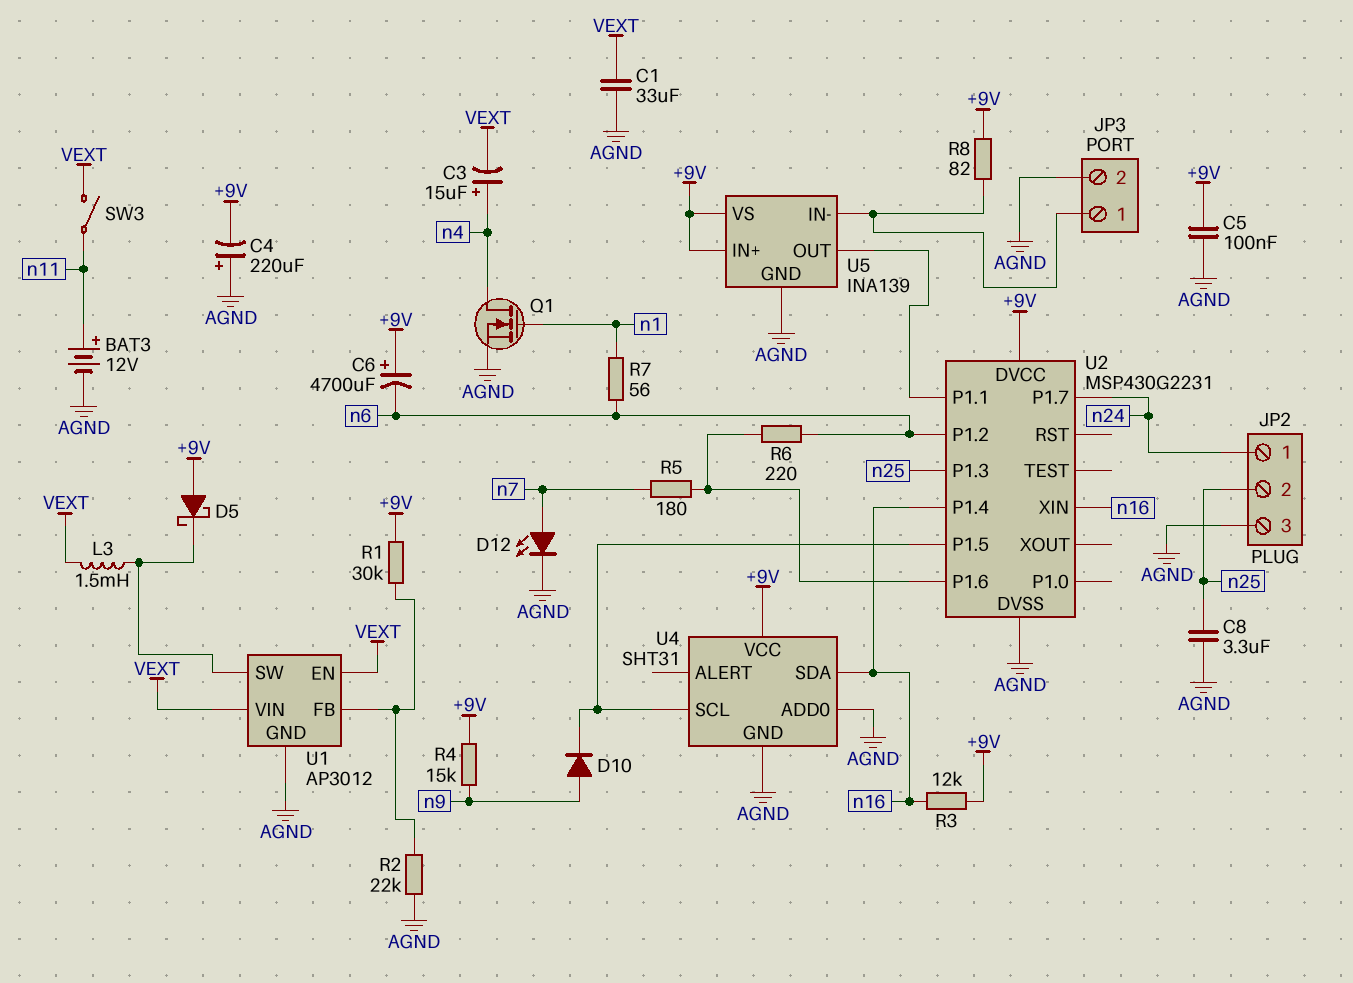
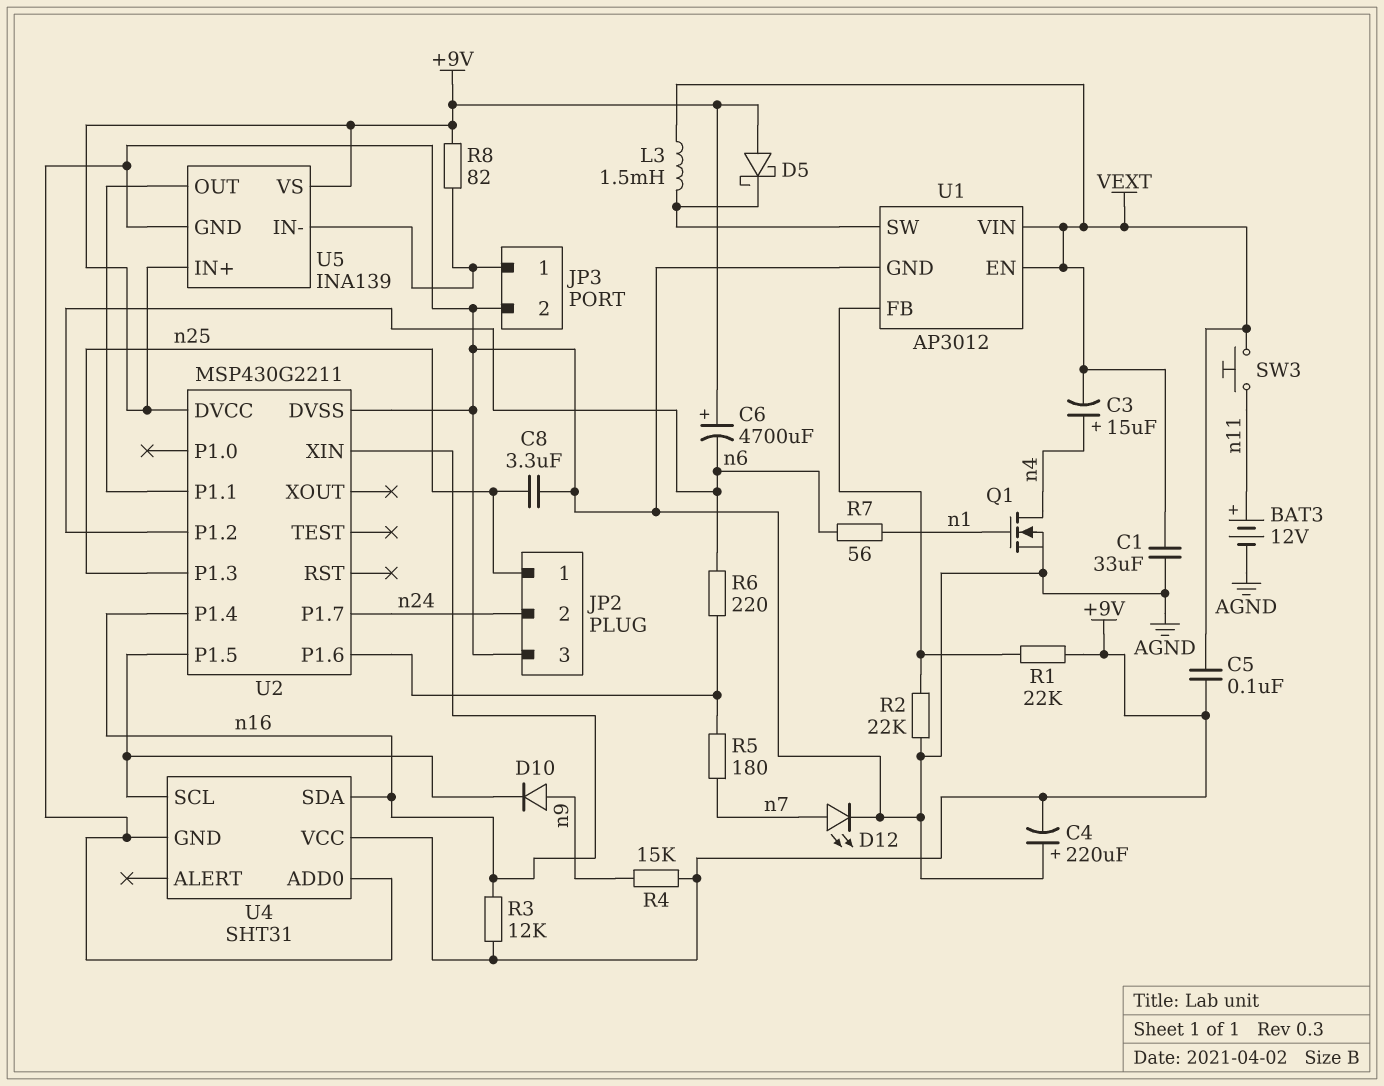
C5: 100nF (+9V, AGND) -> 100nF (+9V, VEXT)
JP2 pin 1: n24 -> n25
JP2 pin 2: n25 -> n24
R1: 30k (+9V, U1/FB) -> 22k (+9V, U1/FB)
SW3: switch (VEXT, n11) -> button (VEXT, n11)
U2: MSP430G2231 -> MSP430G2211

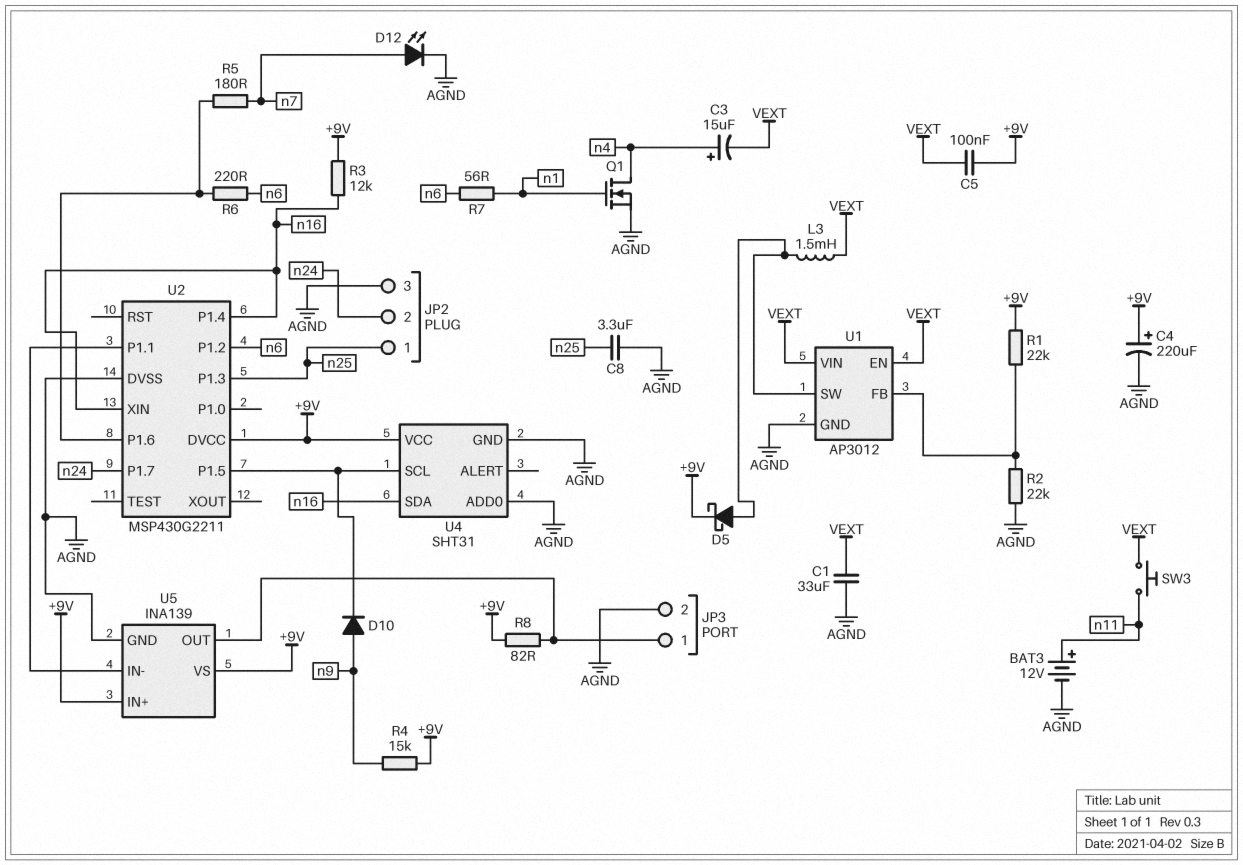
C4: 220uF (plus AGND, minus +9V) -> 220uF (plus +9V, minus AGND)
C6: 4700uF (plus +9V, minus n6) -> none
D5: schottky (A +9V, K U1/SW) -> schottky (A U1/SW, K +9V)
U5 pin IN-: JP3/1 -> U2/P1.1
U5 pin OUT: U2/P1.1 -> JP3/1

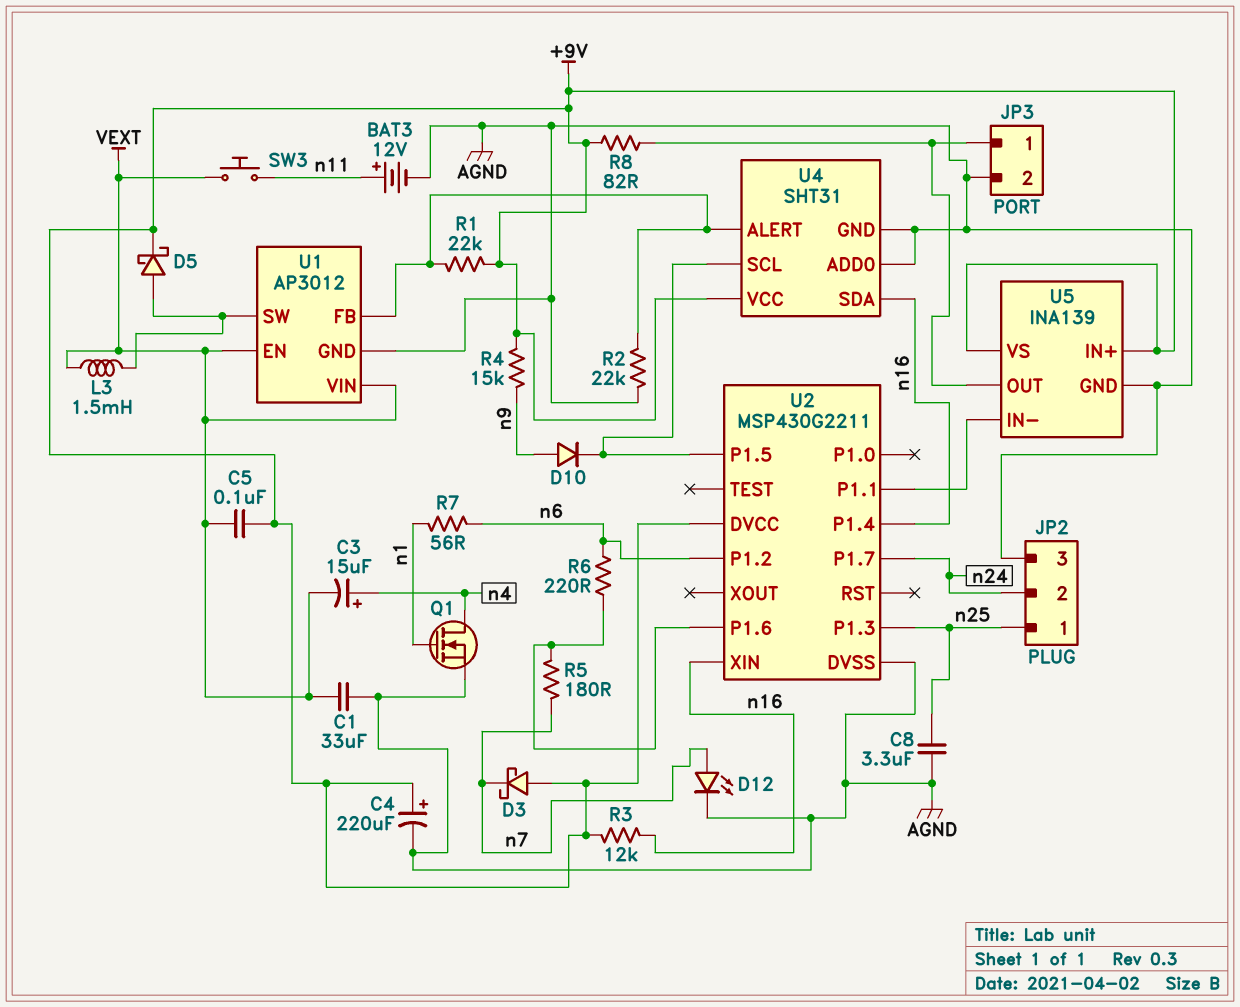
D3: none -> schottky (A +9V, K n7)
U4 pin ALERT: none -> U1/FB

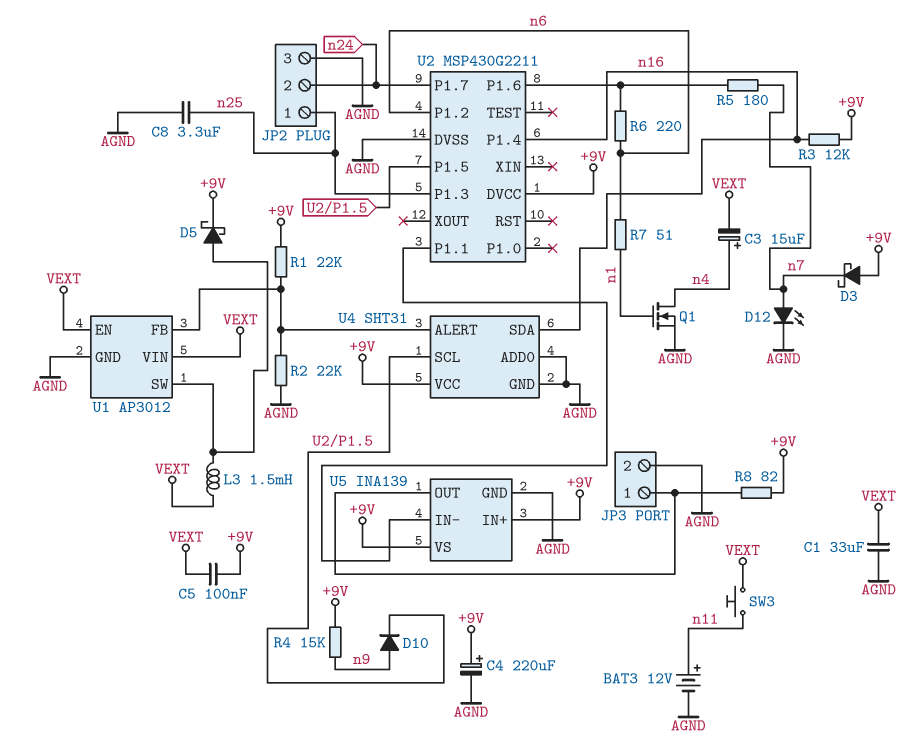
R7: 56 (n1, n6) -> 51 (n1, n6)
U2 pin XIN: n16 -> none

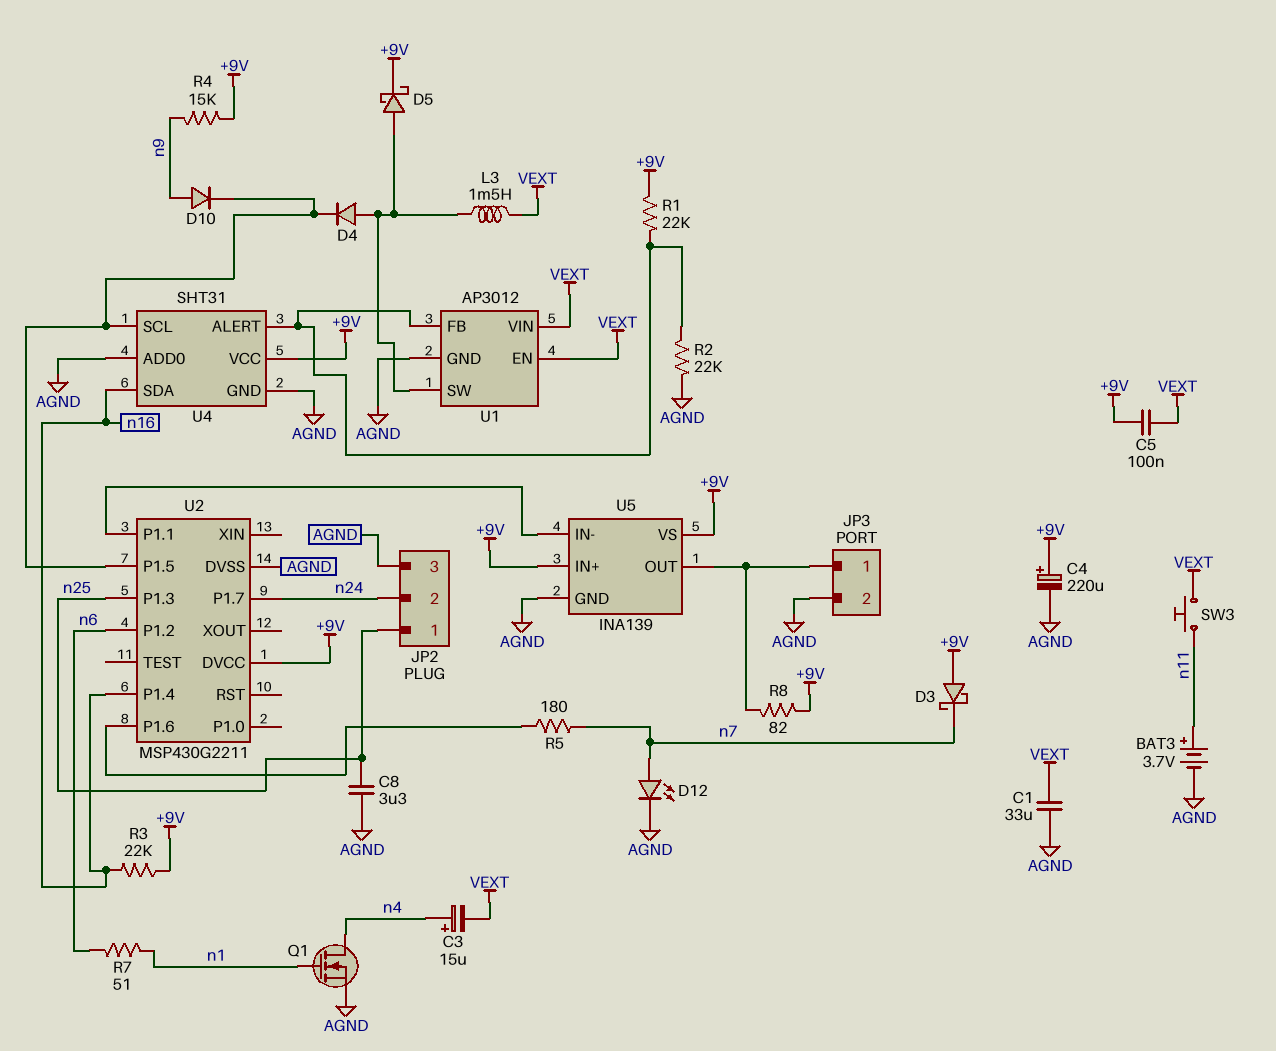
BAT3: 12V (plus n11, minus AGND) -> 3.7V (plus n11, minus AGND)
D4: none -> diode (A U1/SW, K U2/P1.5)
R3: 12k (+9V, n16) -> 22k (+9V, n16)
R6: 220 (U2/P1.6, n6) -> none

